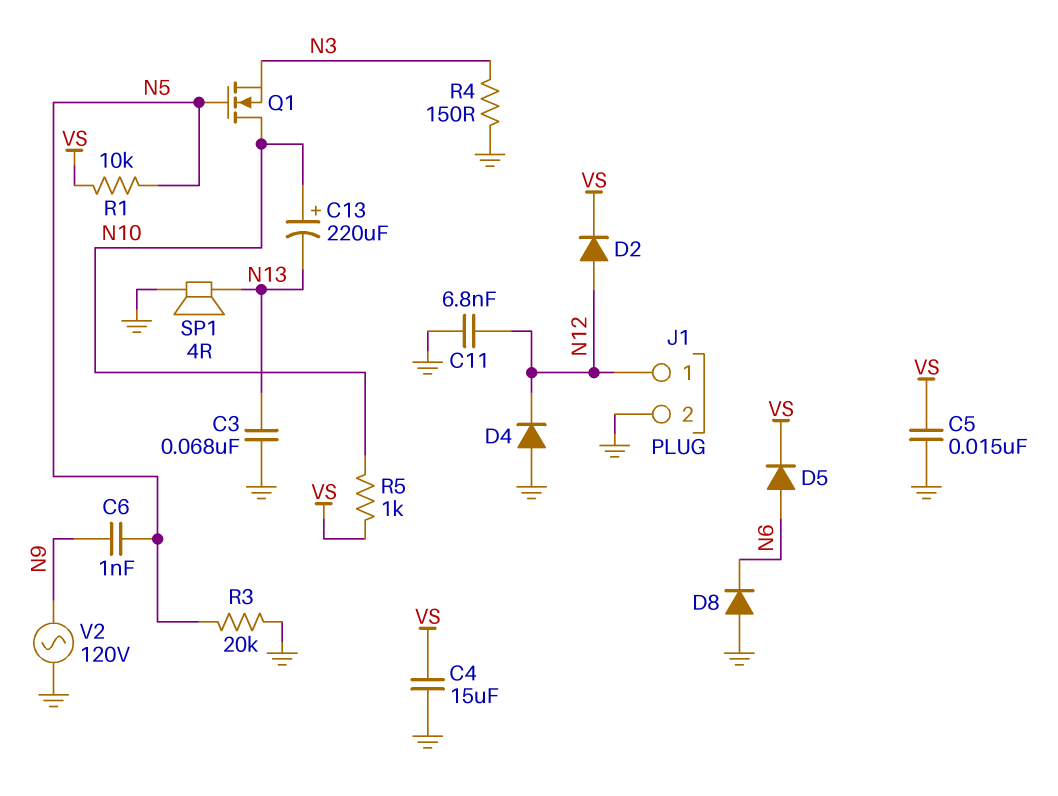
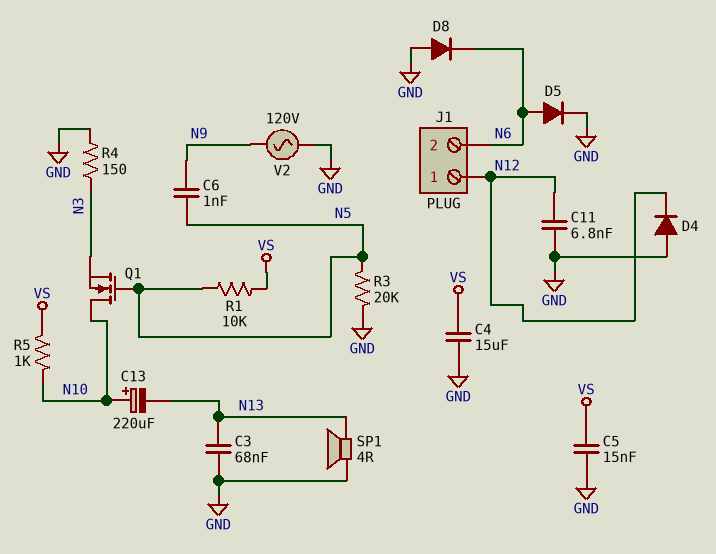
D2: diode (A N12, K VS) -> none
D5: diode (A N6, K VS) -> diode (A N6, K GND)
J1 pin 2: GND -> N6

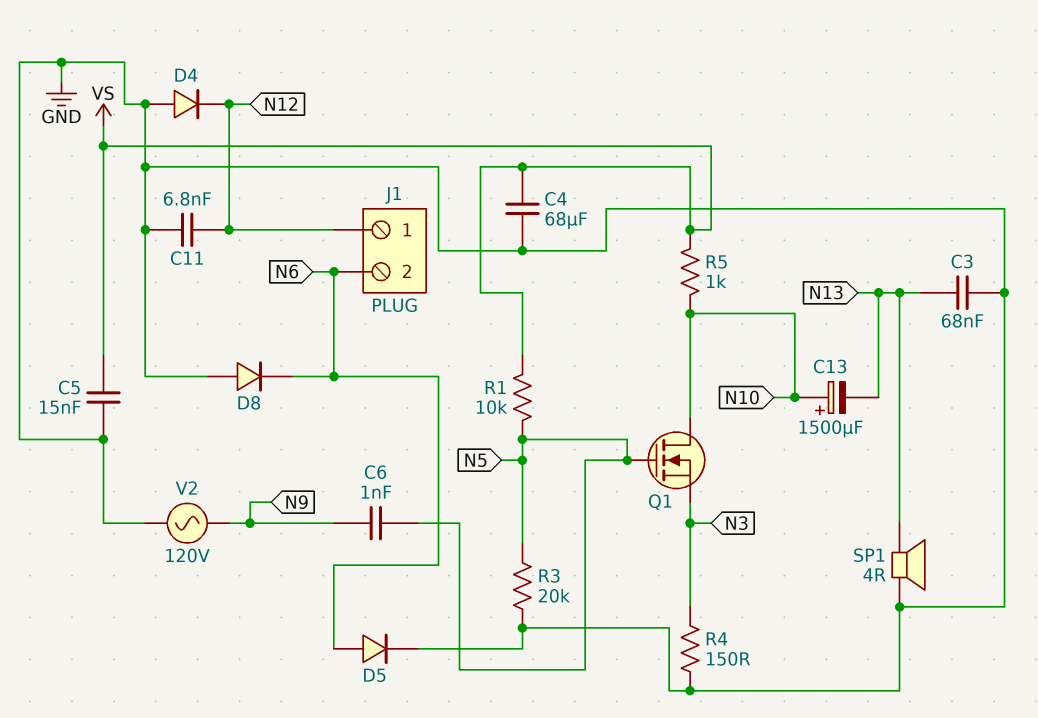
C4: 15uF (GND, VS) -> 68uF (GND, VS)
C13: 220uF (plus N10, minus N13) -> 1500uF (plus N10, minus N13)

